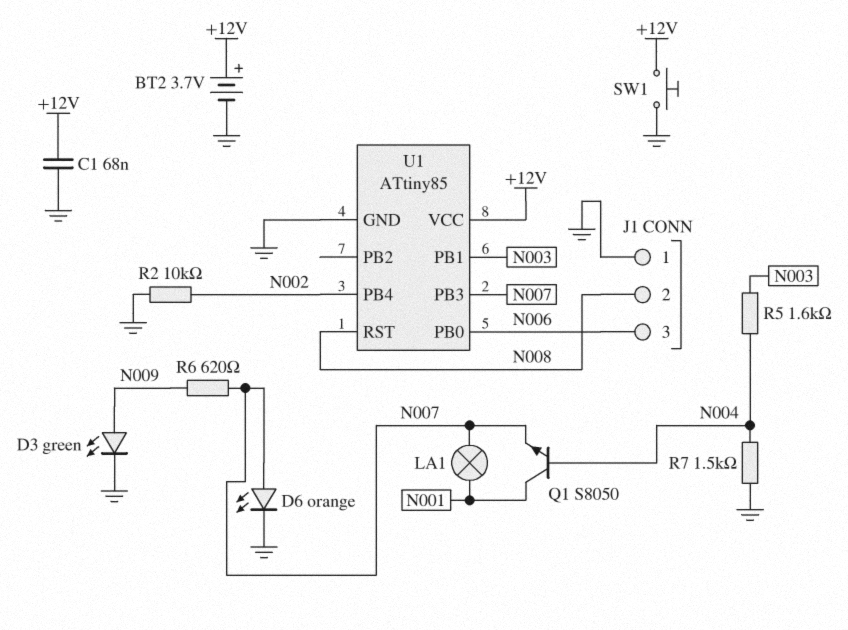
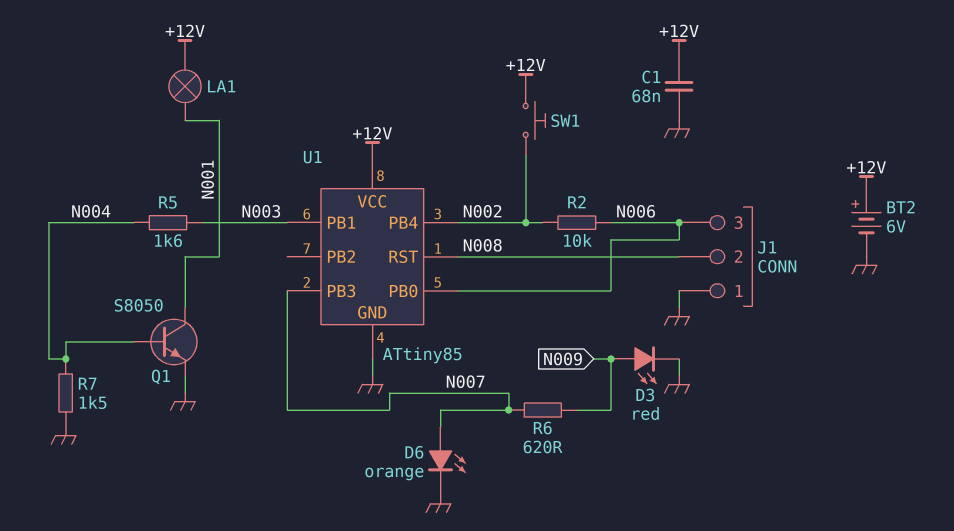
BT2: 3.7V (plus +12V, minus GND) -> 6V (plus +12V, minus GND)
D3: LED green (A N009, K GND) -> LED red (A N009, K GND)
LA1: lamp (N001, N007) -> lamp (+12V, N001)
Q1: NPN S8050 (B N004, C N001, E N007) -> NPN S8050 (B N004, C N001, E GND)
R2: 10k (GND, N002) -> 10k (N002, N006)
SW1: button (+12V, GND) -> button (+12V, N002)

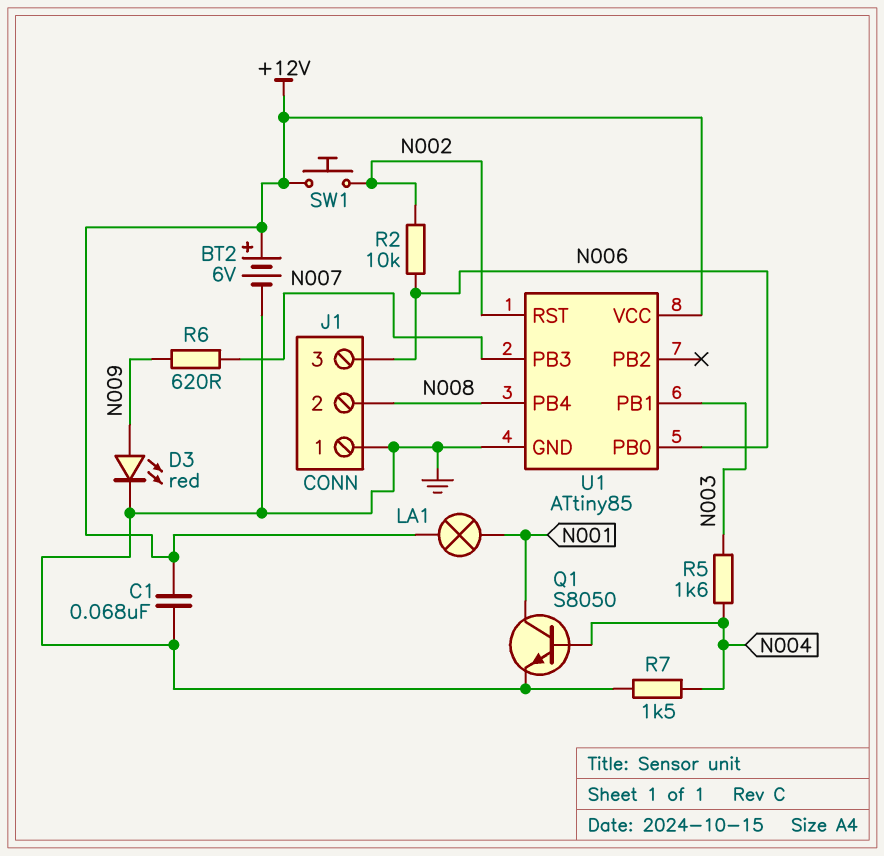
D6: LED orange (A N007, K GND) -> none
U1 pin PB4: N002 -> N008
U1 pin RST: N008 -> N002

